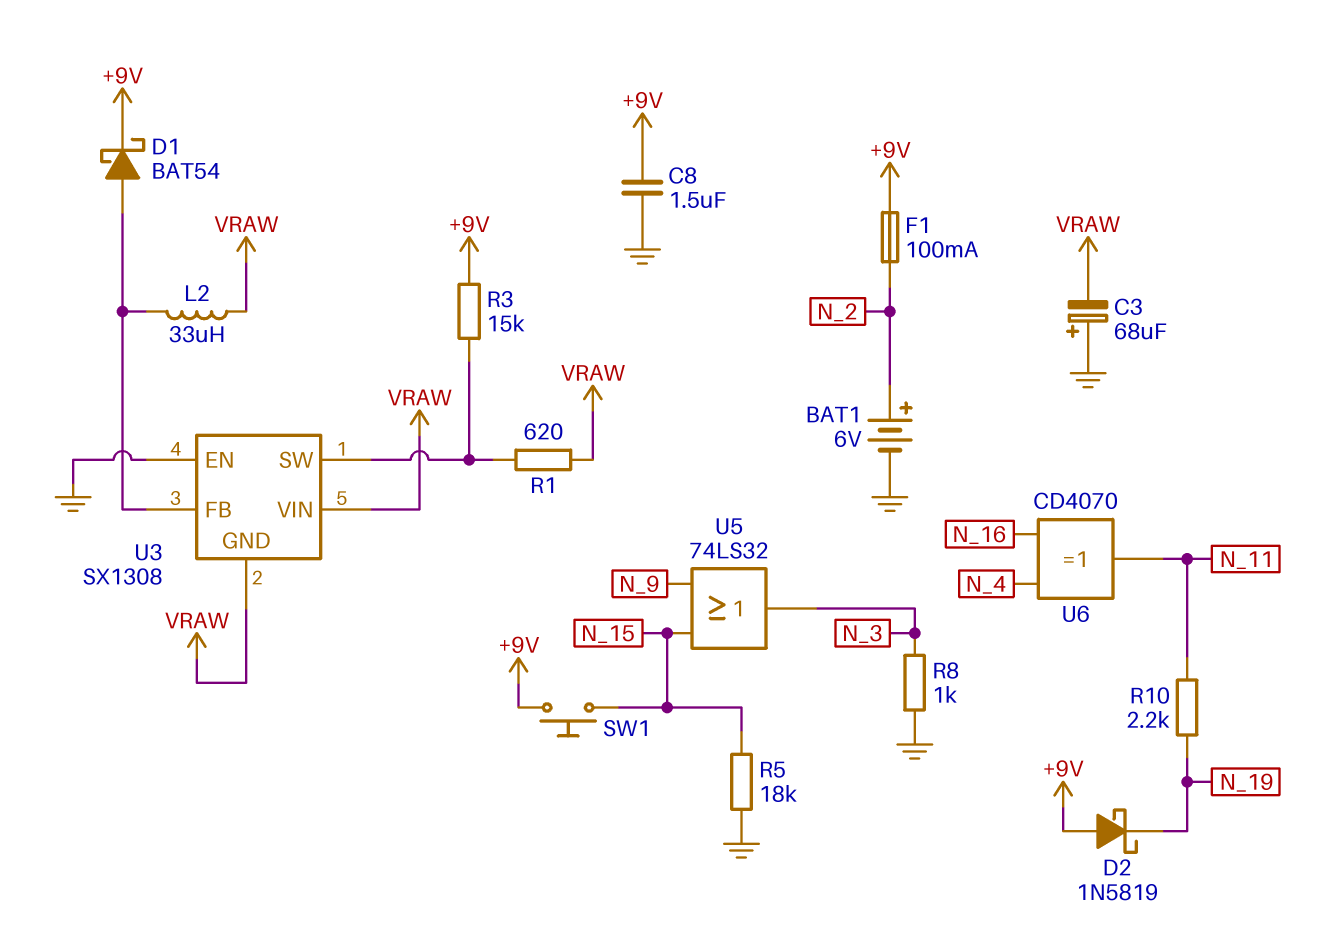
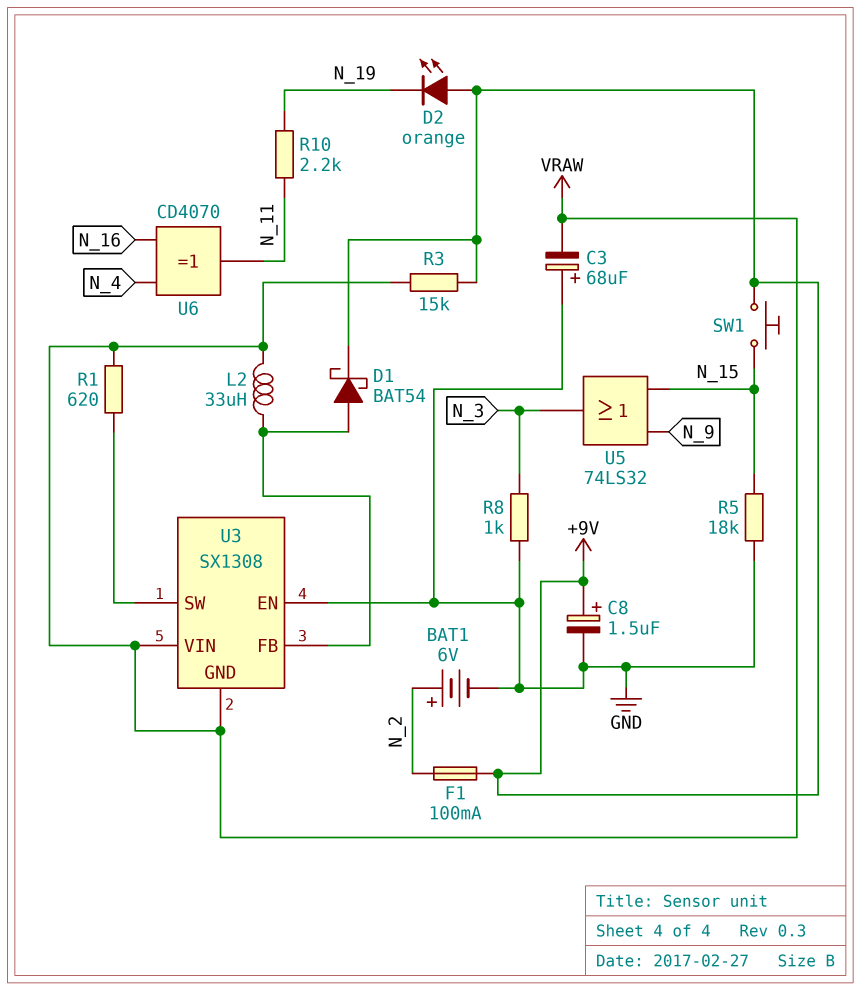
C8: 1.5uF (+9V, GND) -> 1.5uF (plus +9V, minus GND)
D2: schottky 1N5819 (A +9V, K N_19) -> LED orange (A +9V, K N_19)
R3: 15k (+9V, U3/SW) -> 15k (+9V, VRAW)

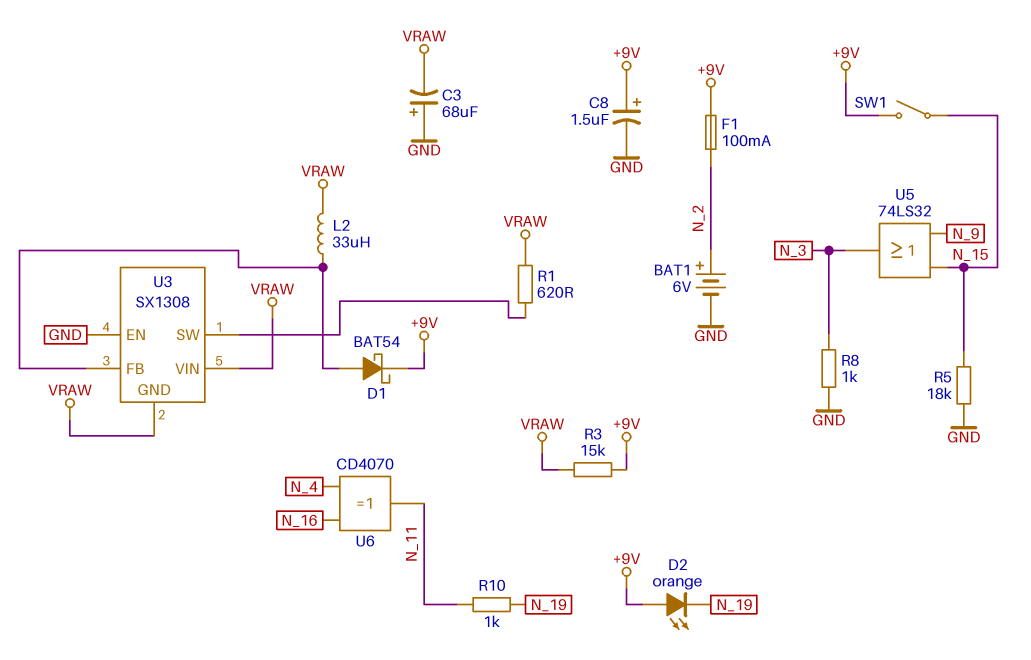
R10: 2.2k (N_11, N_19) -> 1k (N_11, N_19)
SW1: button (+9V, N_15) -> switch (+9V, N_15)

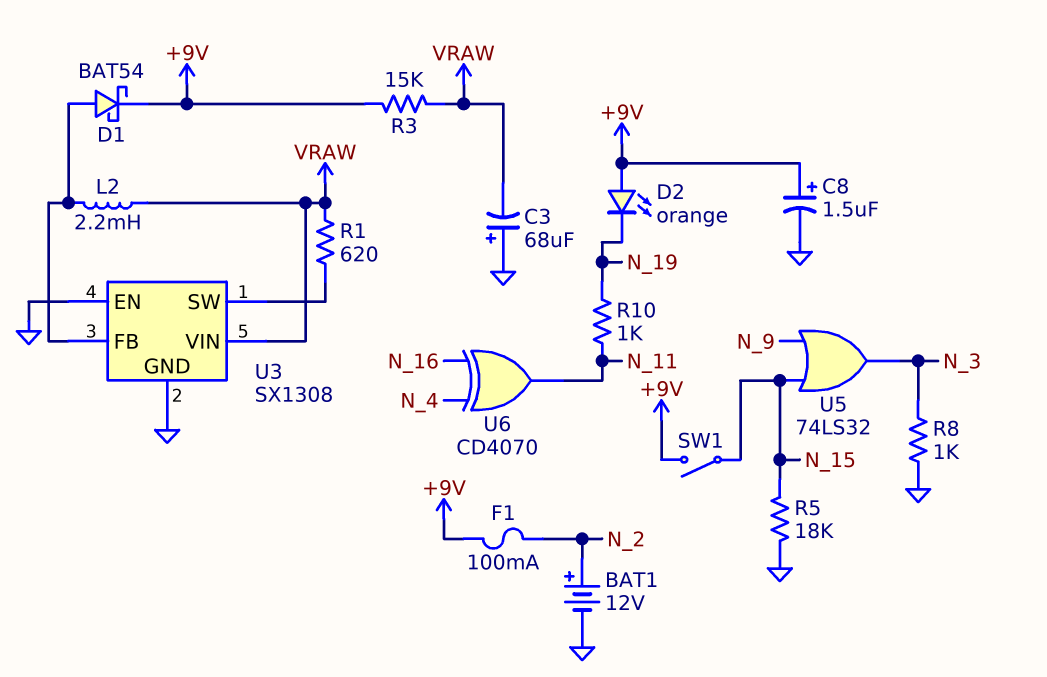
BAT1: 6V (plus N_2, minus GND) -> 12V (plus N_2, minus GND)
L2: 33uH (U3/FB, VRAW) -> 2.2mH (U3/FB, VRAW)
U3 pin GND: VRAW -> GND

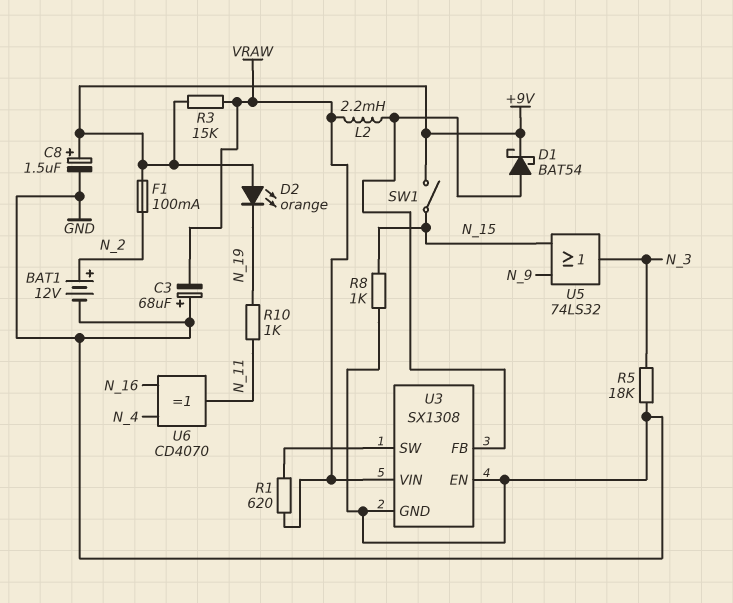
R5: 18k (GND, N_15) -> 18k (GND, N_3)
R8: 1k (GND, N_3) -> 1k (GND, N_15)

